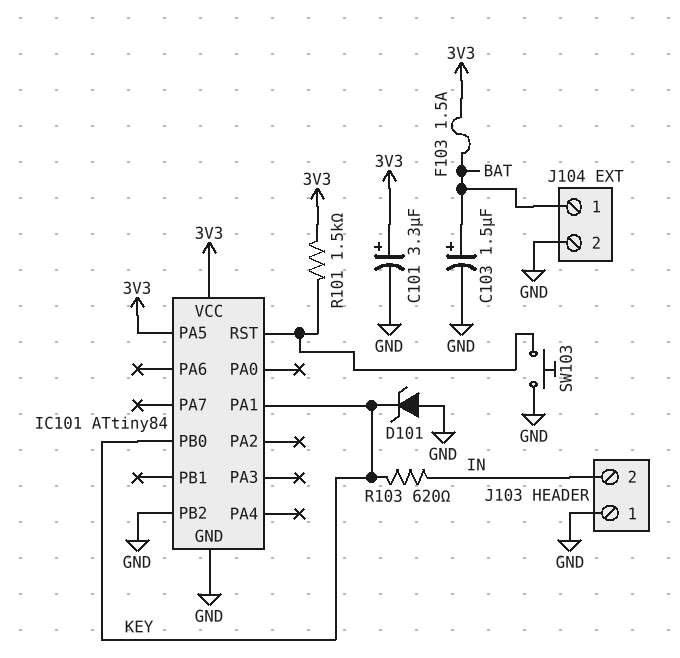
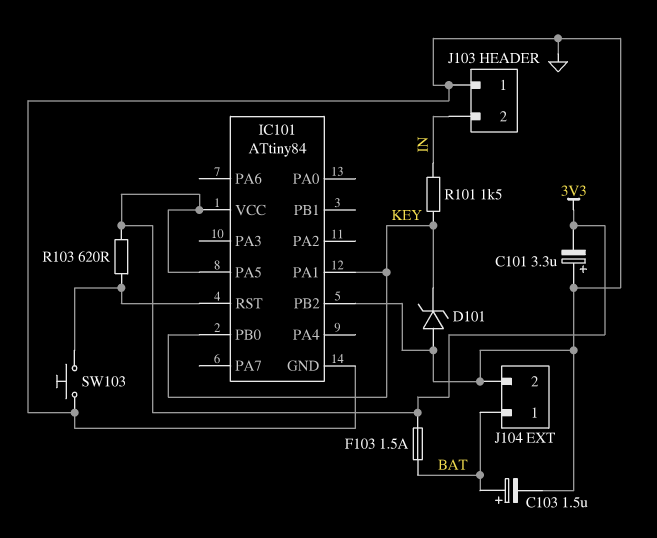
C101: 3.3uF (plus 3V3, minus GND) -> 3.3uF (plus GND, minus 3V3)
R101: 1.5k (3V3, IC101/RST) -> 1.5k (IN, KEY)
R103: 620 (IN, KEY) -> 620 (3V3, IC101/RST)

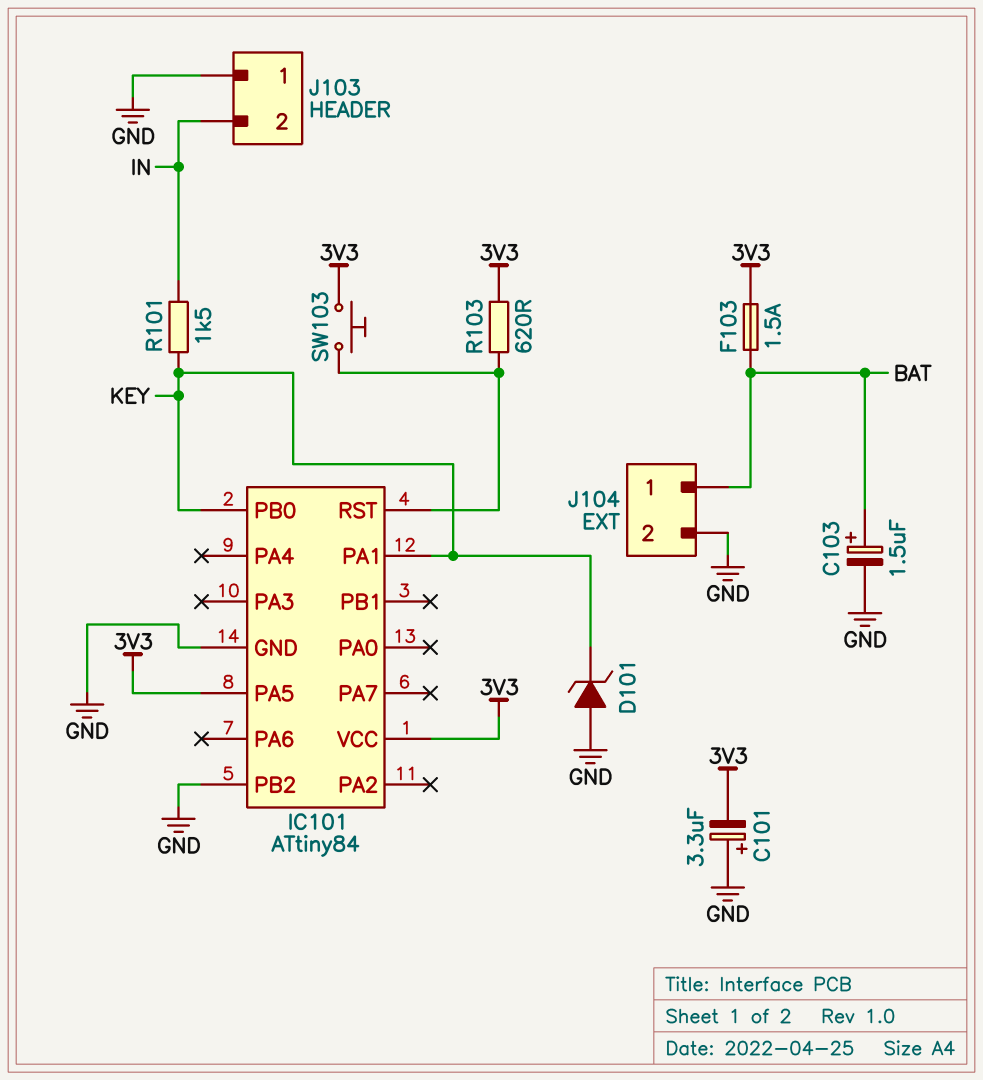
SW103: button (GND, IC101/RST) -> button (3V3, IC101/RST)

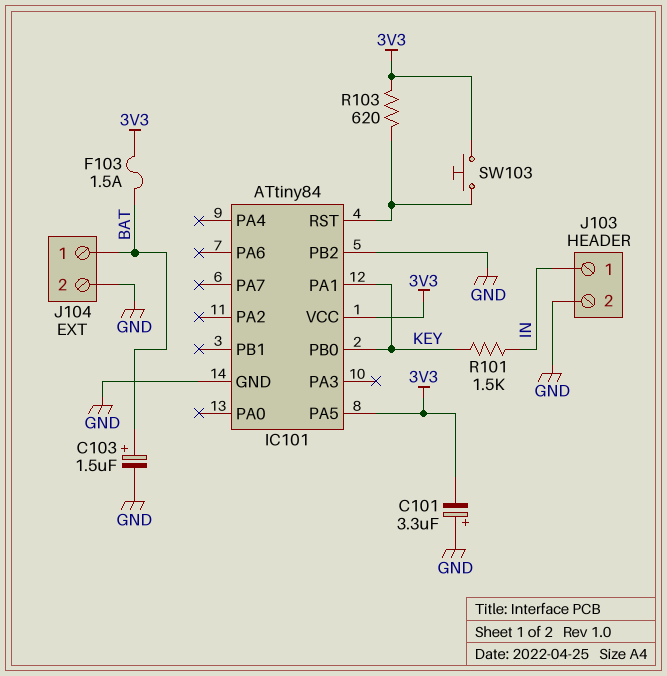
D101: zener (A GND, K KEY) -> none
J103 pin 1: GND -> IN
J103 pin 2: IN -> GND

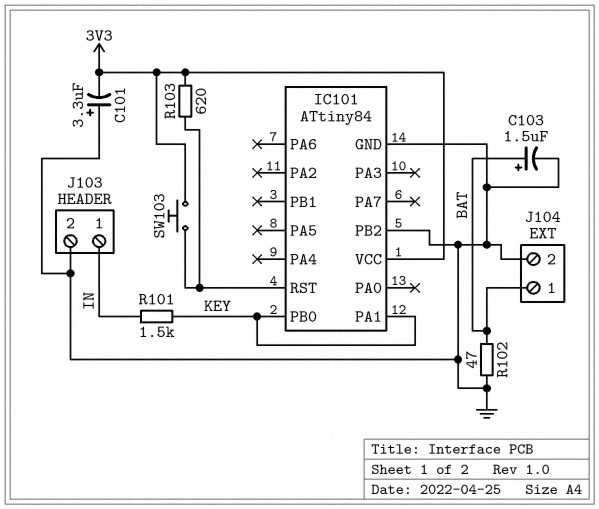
F103: 1.5A (3V3, BAT) -> none
IC101 pin PA5: 3V3 -> none
R102: none -> 47 (BAT, GND)

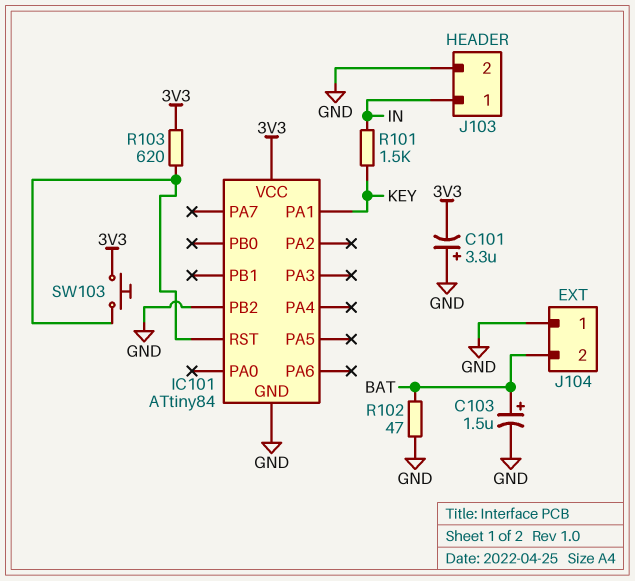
IC101 pin PB0: KEY -> none
J104 pin 1: BAT -> GND
J104 pin 2: GND -> BAT

